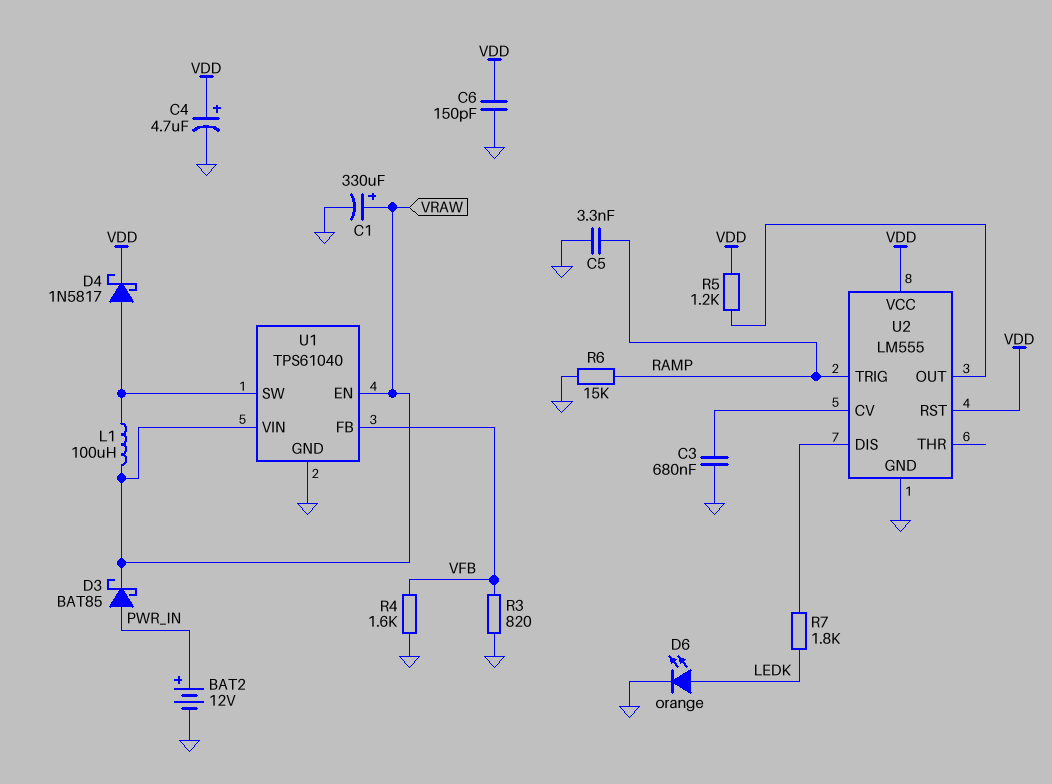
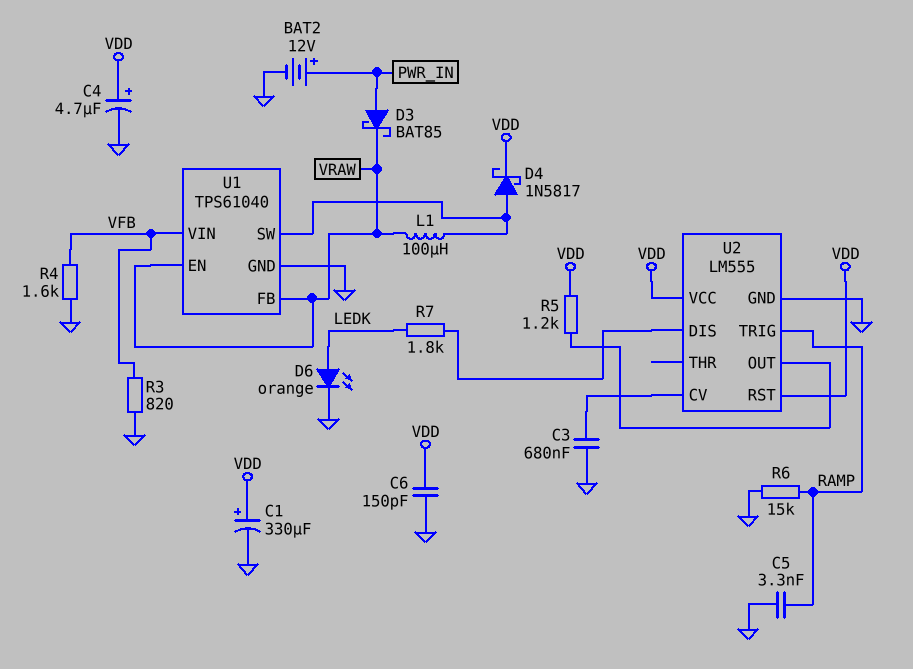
C1: 330uF (plus VRAW, minus GND) -> 330uF (plus VDD, minus GND)
U1 pin FB: VFB -> VRAW
U1 pin VIN: VRAW -> VFB

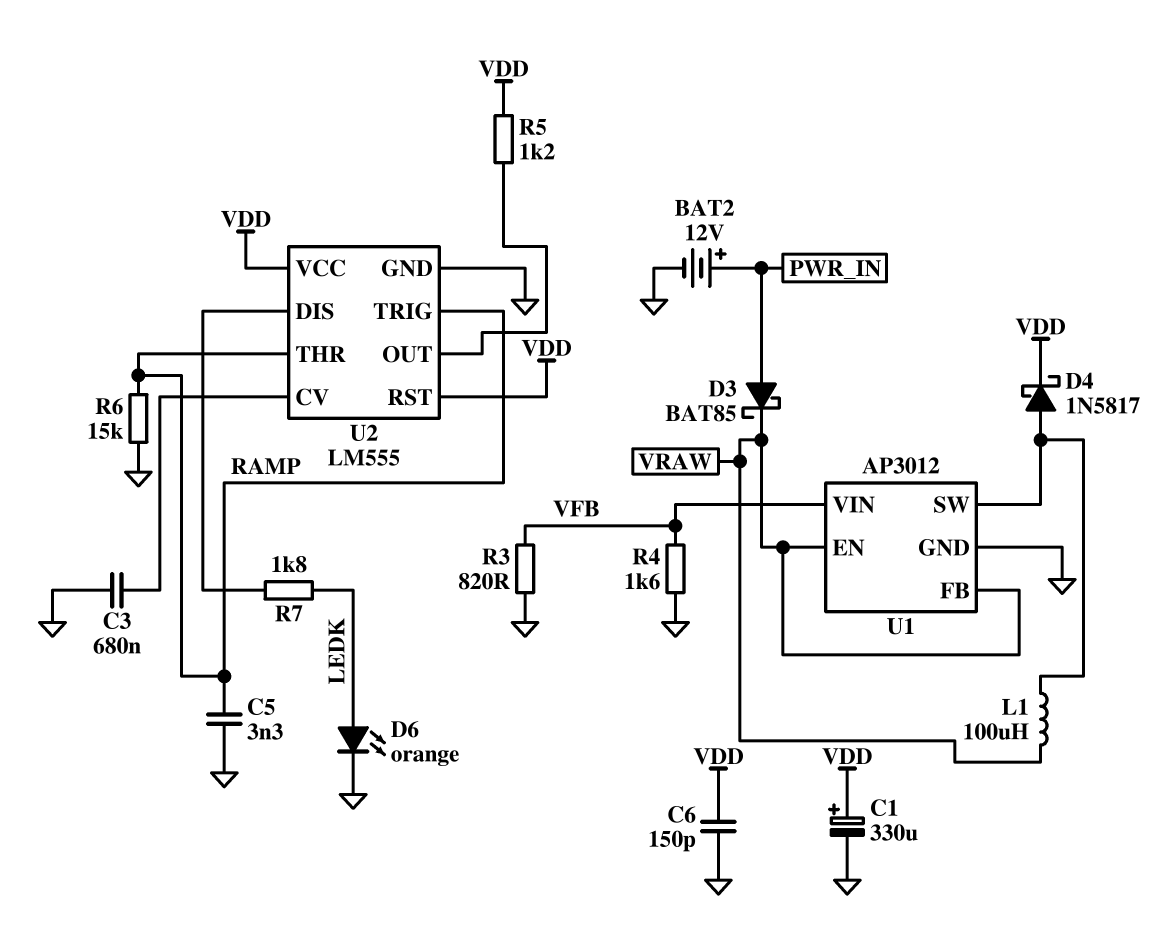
C4: 4.7uF (plus VDD, minus GND) -> none
U1: TPS61040 -> AP3012
U2 pin THR: none -> RAMP

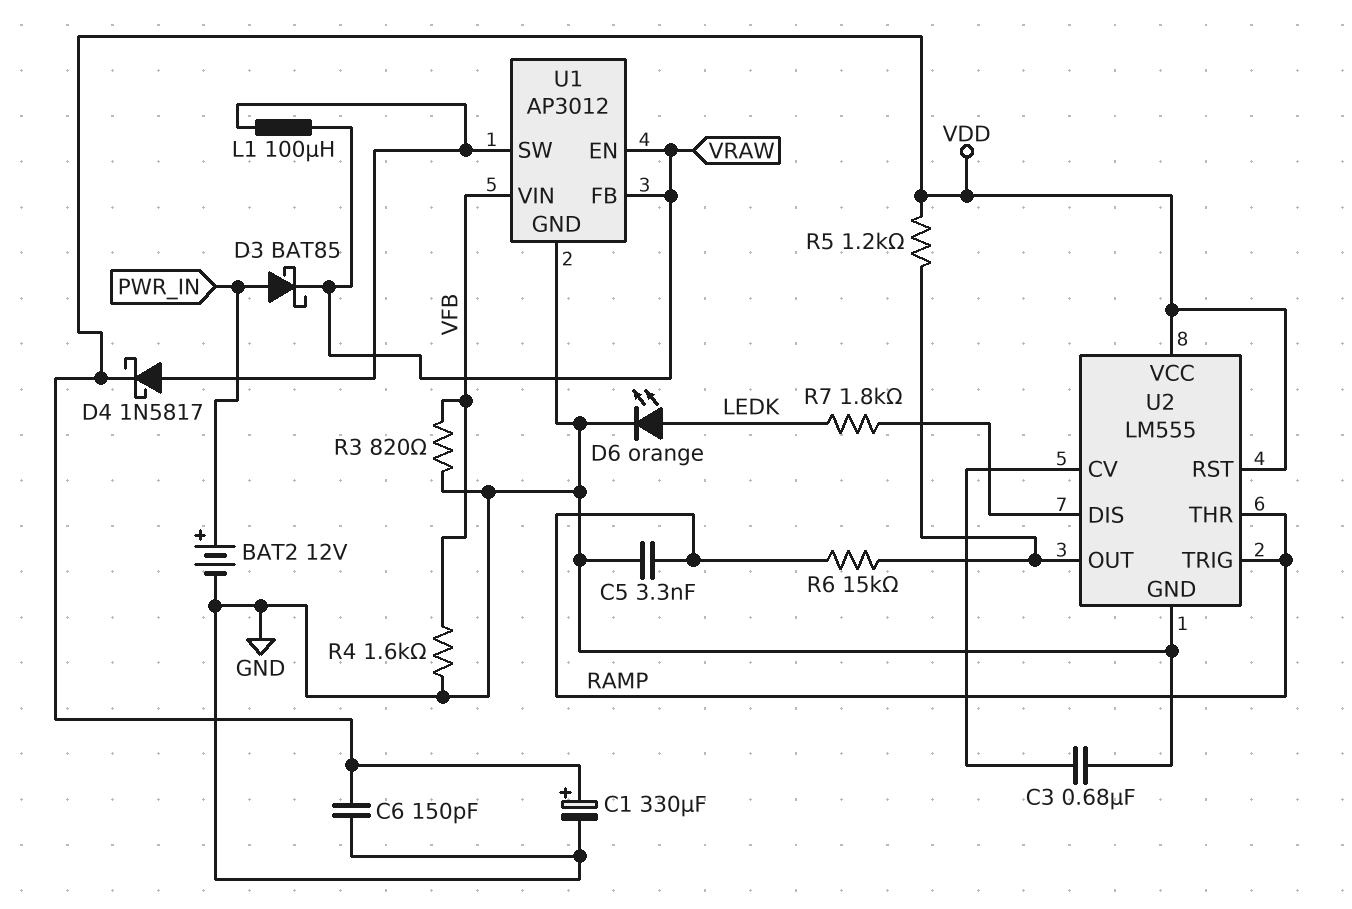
R6: 15k (GND, RAMP) -> 15k (RAMP, U2/OUT)

